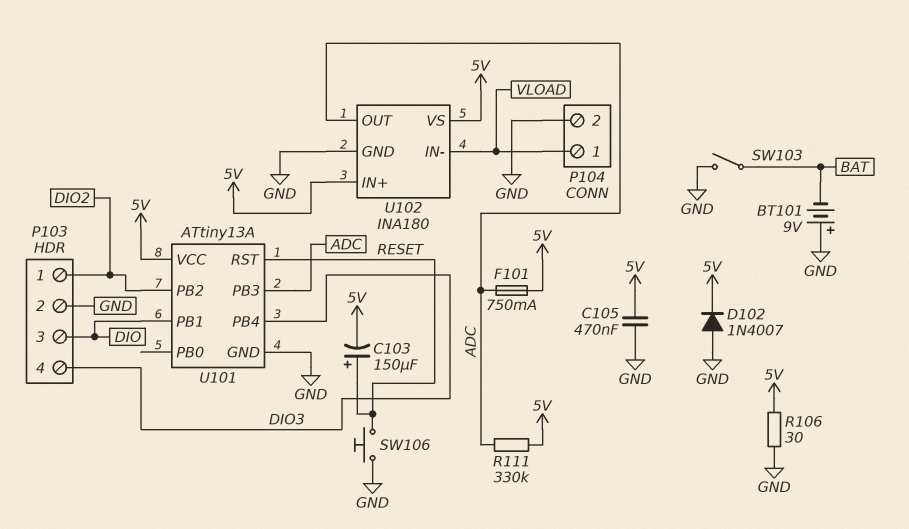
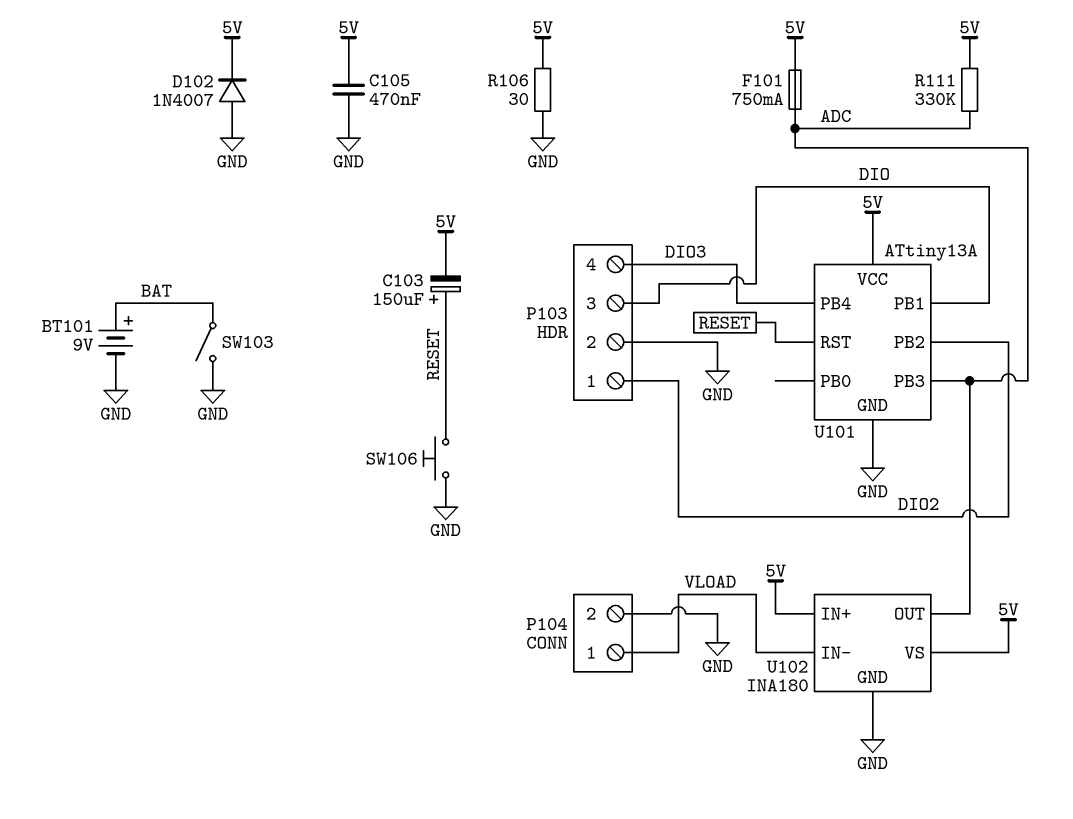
BT101: 9V (plus GND, minus BAT) -> 9V (plus BAT, minus GND)

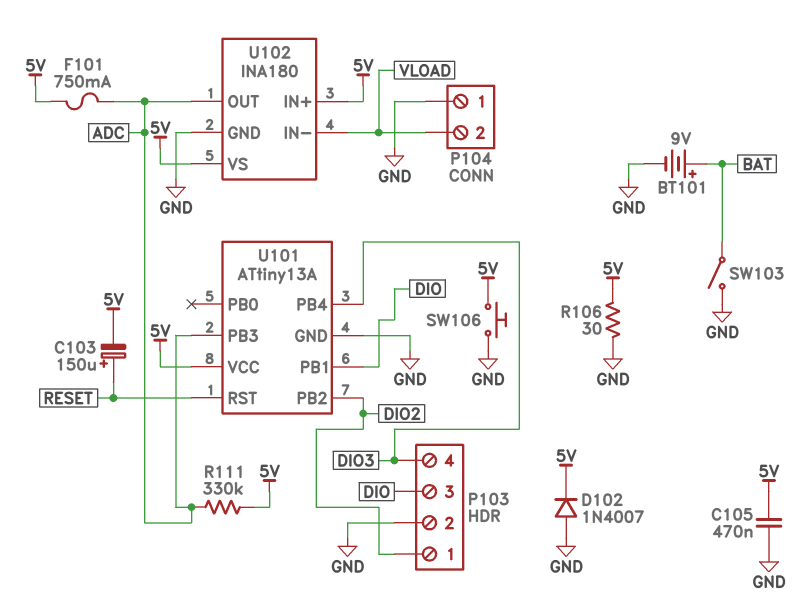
P104 pin 1: VLOAD -> GND
P104 pin 2: GND -> VLOAD
SW106: button (GND, RESET) -> button (5V, GND)

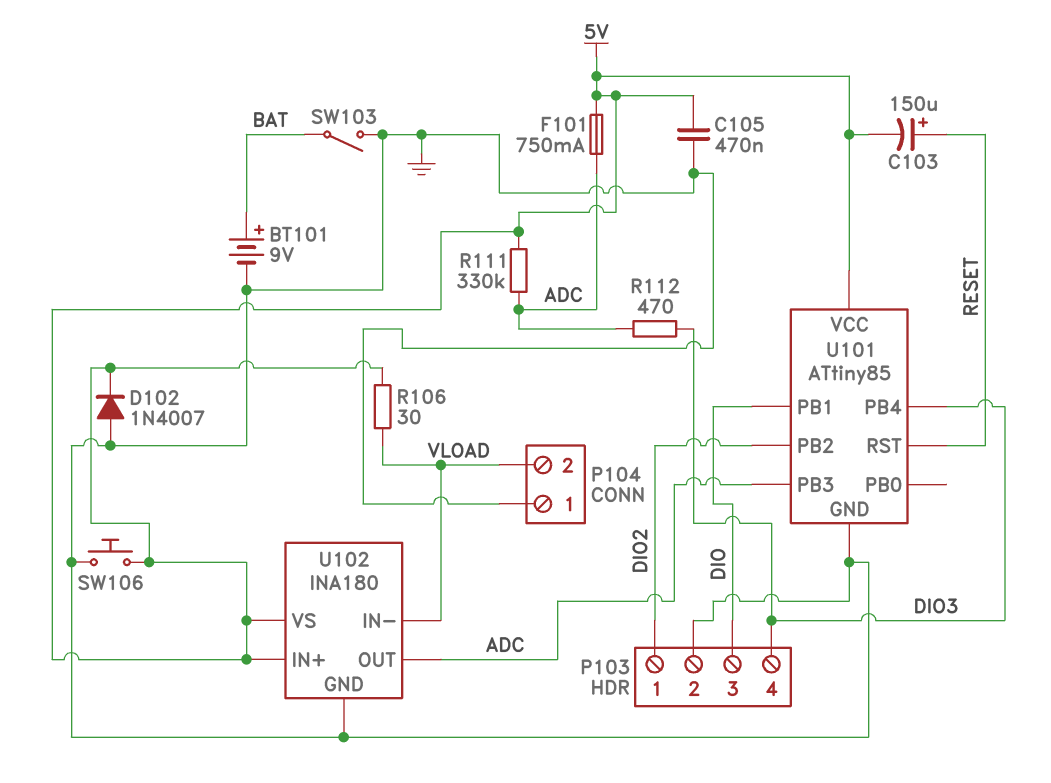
R106: 30 (5V, GND) -> 30 (5V, VLOAD)
R112: none -> 470 (ADC, DIO3)
U101: ATtiny13A -> ATtiny85

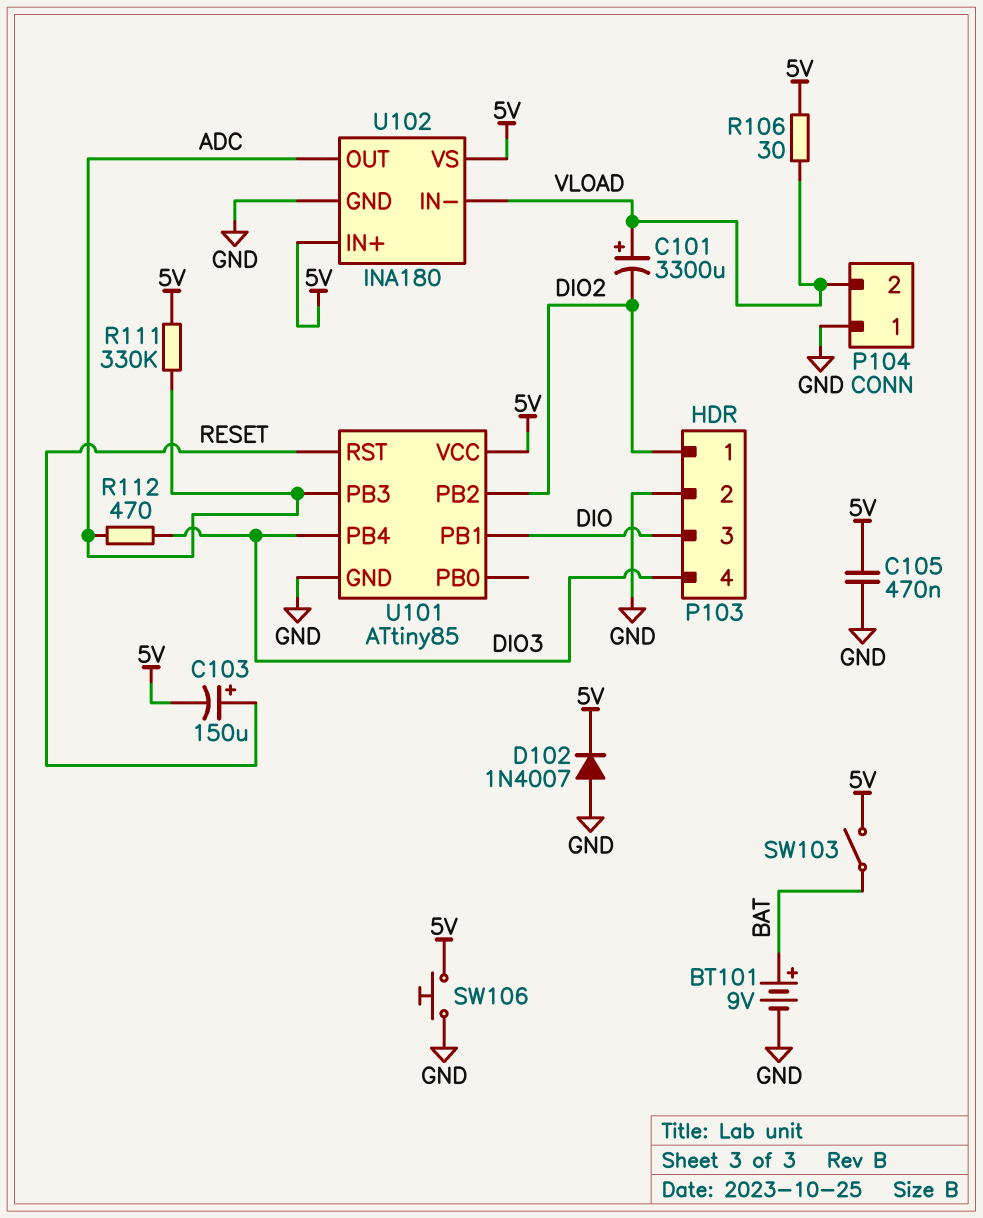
C101: none -> 3300uF (plus VLOAD, minus DIO2)
F101: 750mA (5V, ADC) -> none
SW103: switch (BAT, GND) -> switch (5V, BAT)

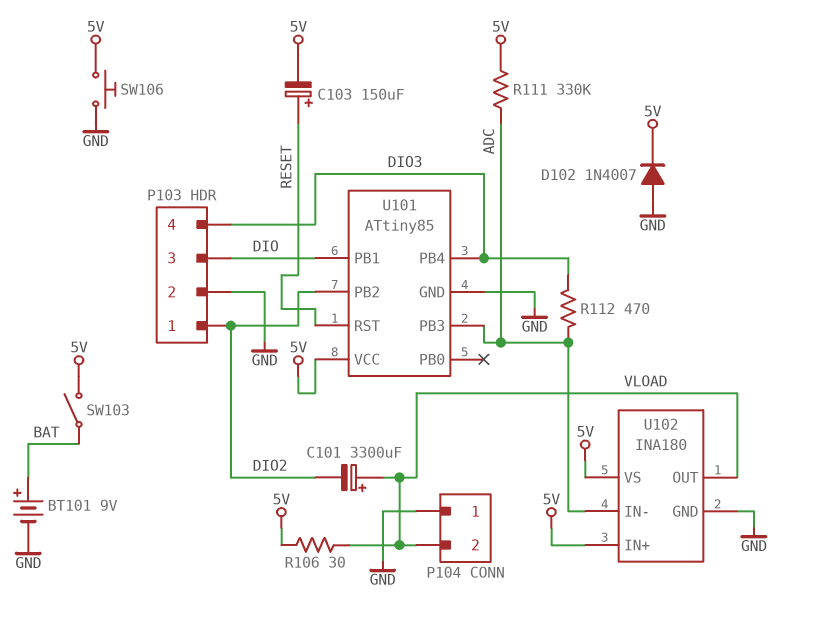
C105: 470nF (5V, GND) -> none
U102 pin IN-: VLOAD -> ADC
U102 pin OUT: ADC -> VLOAD

